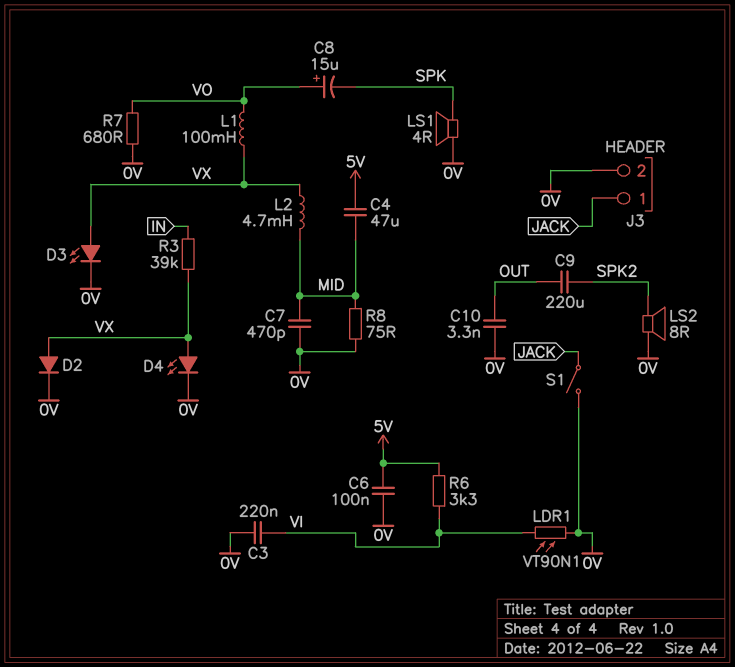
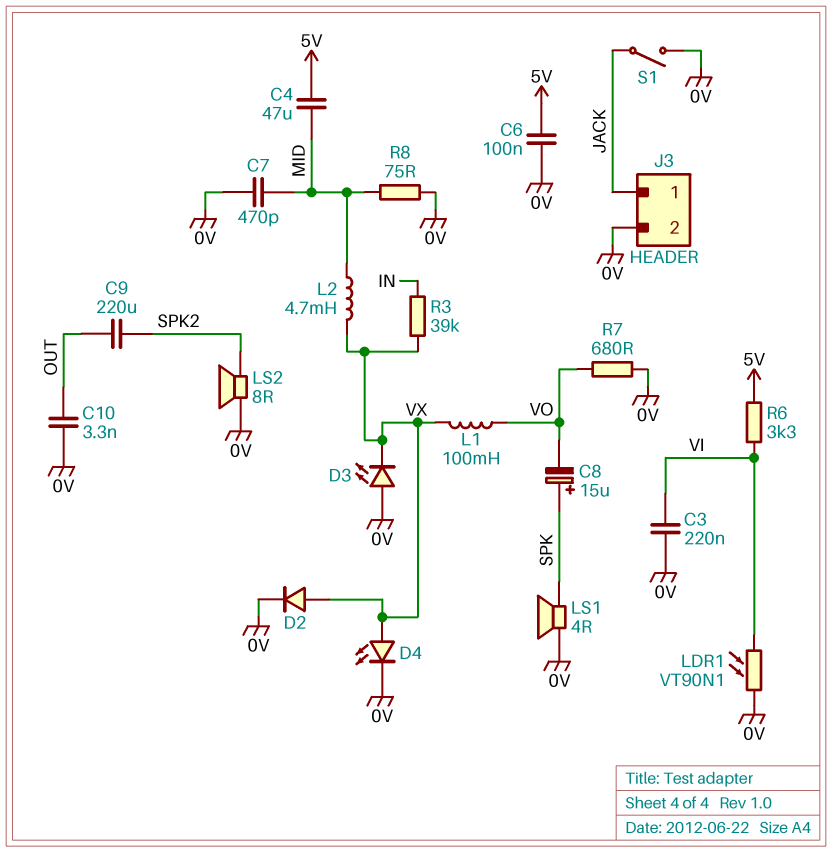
C8: 15uF (plus VO, minus SPK) -> 15uF (plus SPK, minus VO)
D3: LED (A VX, K 0V) -> LED (A 0V, K VX)

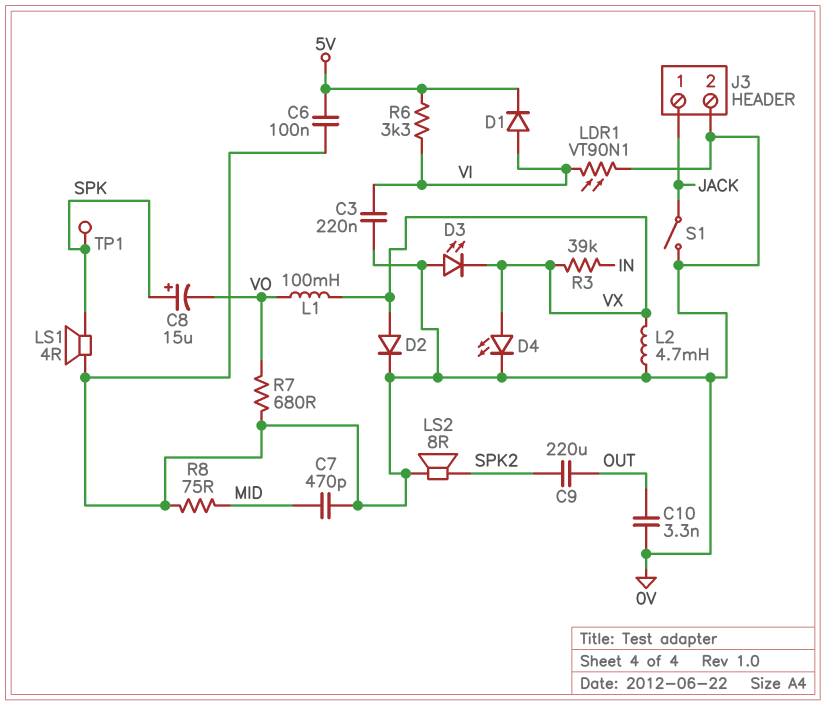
C4: 47uF (5V, MID) -> none
D1: none -> diode (A VI, K 5V)
L2: 4.7mH (MID, VX) -> 4.7mH (0V, VX)
TP1: none -> test point (SPK)

